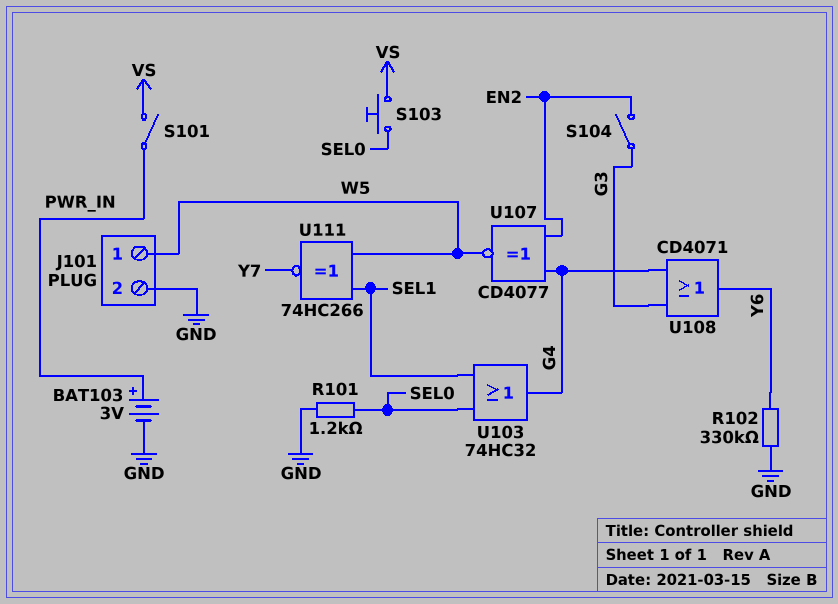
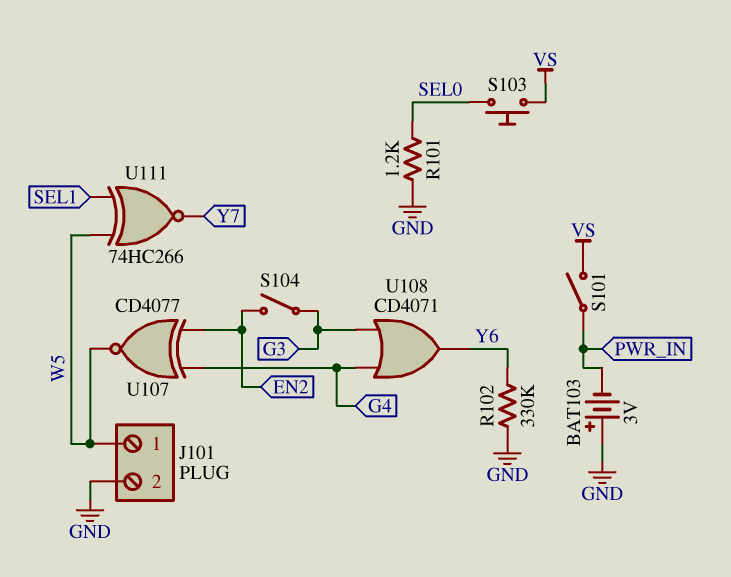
BAT103: 3V (plus PWR_IN, minus GND) -> 3V (plus GND, minus PWR_IN)
U103: OR 74HC32 (in SEL0, in SEL1, out G4) -> none

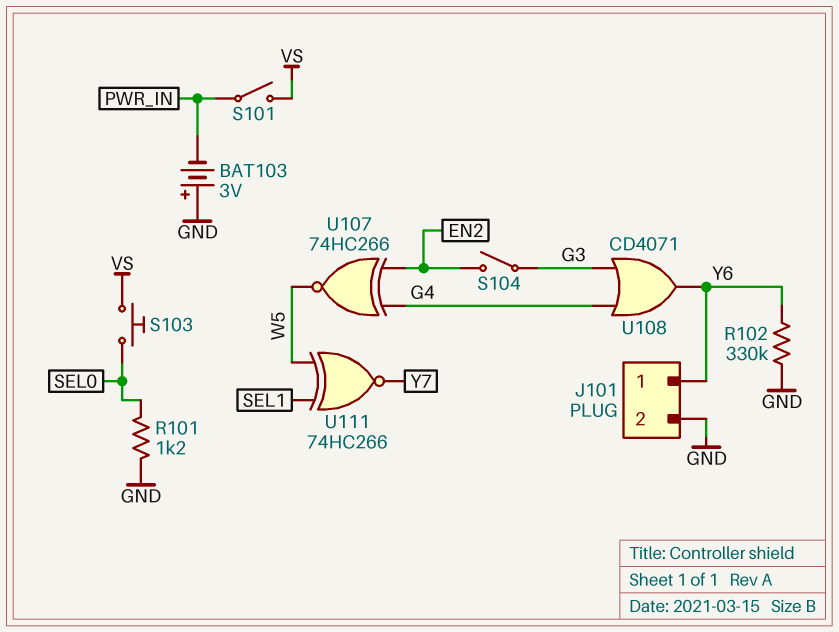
J101 pin 1: W5 -> Y6
U107: XNOR CD4077 (in EN2, in G4, out W5) -> XNOR 74HC266 (in EN2, in G4, out W5)

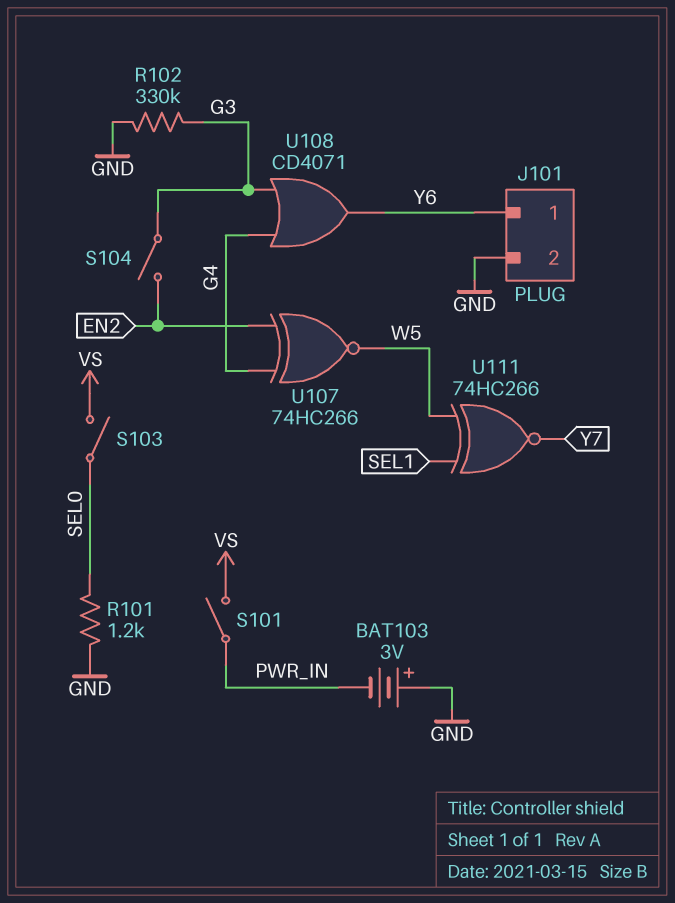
R102: 330k (GND, Y6) -> 330k (G3, GND)
S103: button (SEL0, VS) -> switch (SEL0, VS)

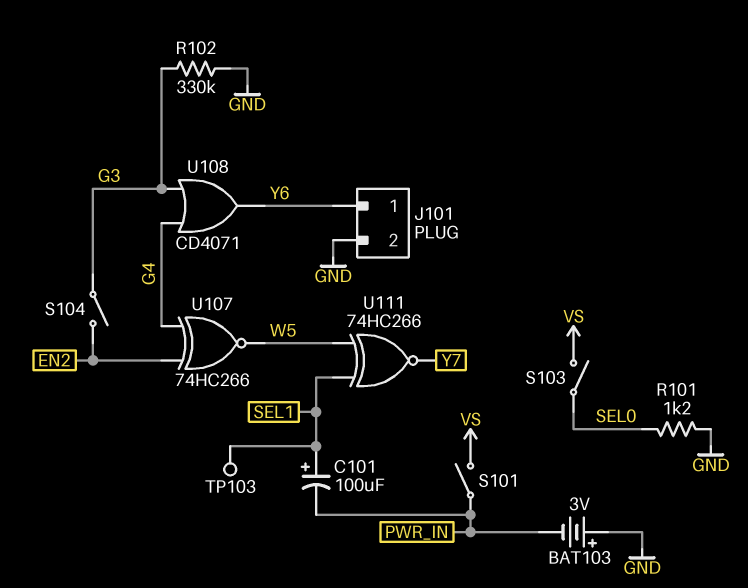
C101: none -> 100uF (plus SEL1, minus PWR_IN)
TP103: none -> test point (SEL1)

